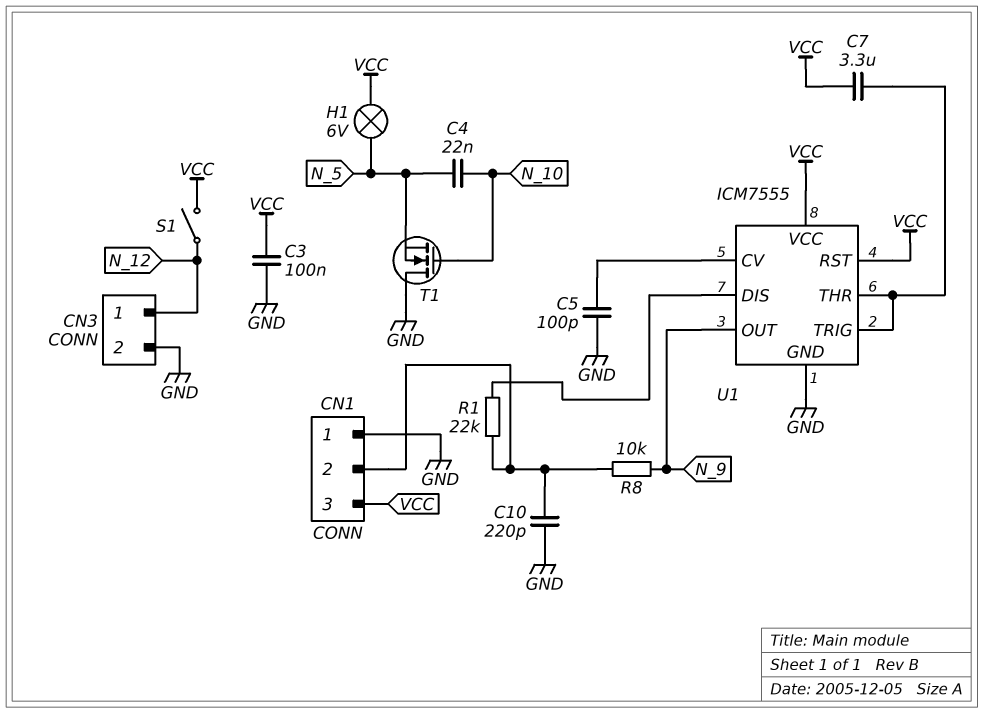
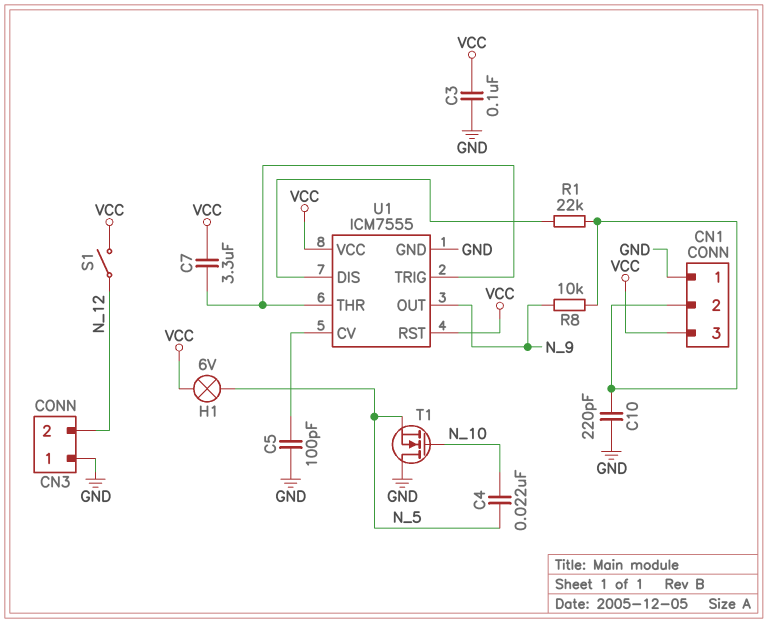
CN3 pin 1: N_12 -> GND
CN3 pin 2: GND -> N_12

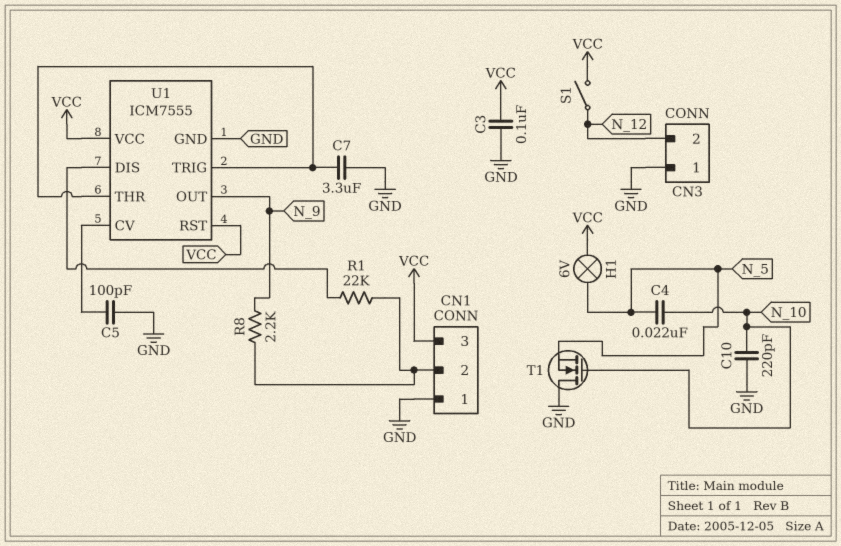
C7: 3.3uF (U1/THR, VCC) -> 3.3uF (GND, U1/THR)
C10: 220pF (CN1/2, GND) -> 220pF (GND, N_10)
R8: 10k (CN1/2, N_9) -> 2.2k (CN1/2, N_9)

